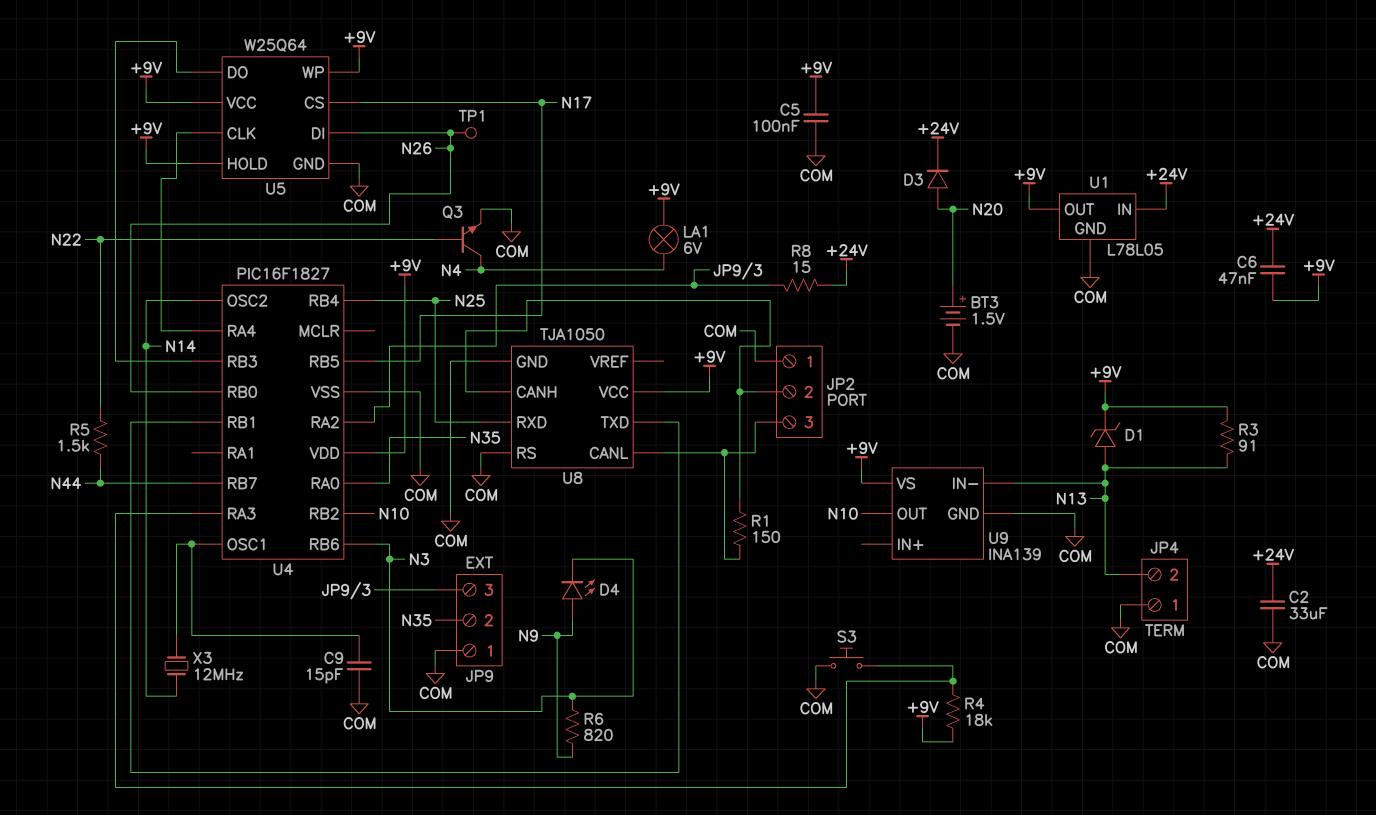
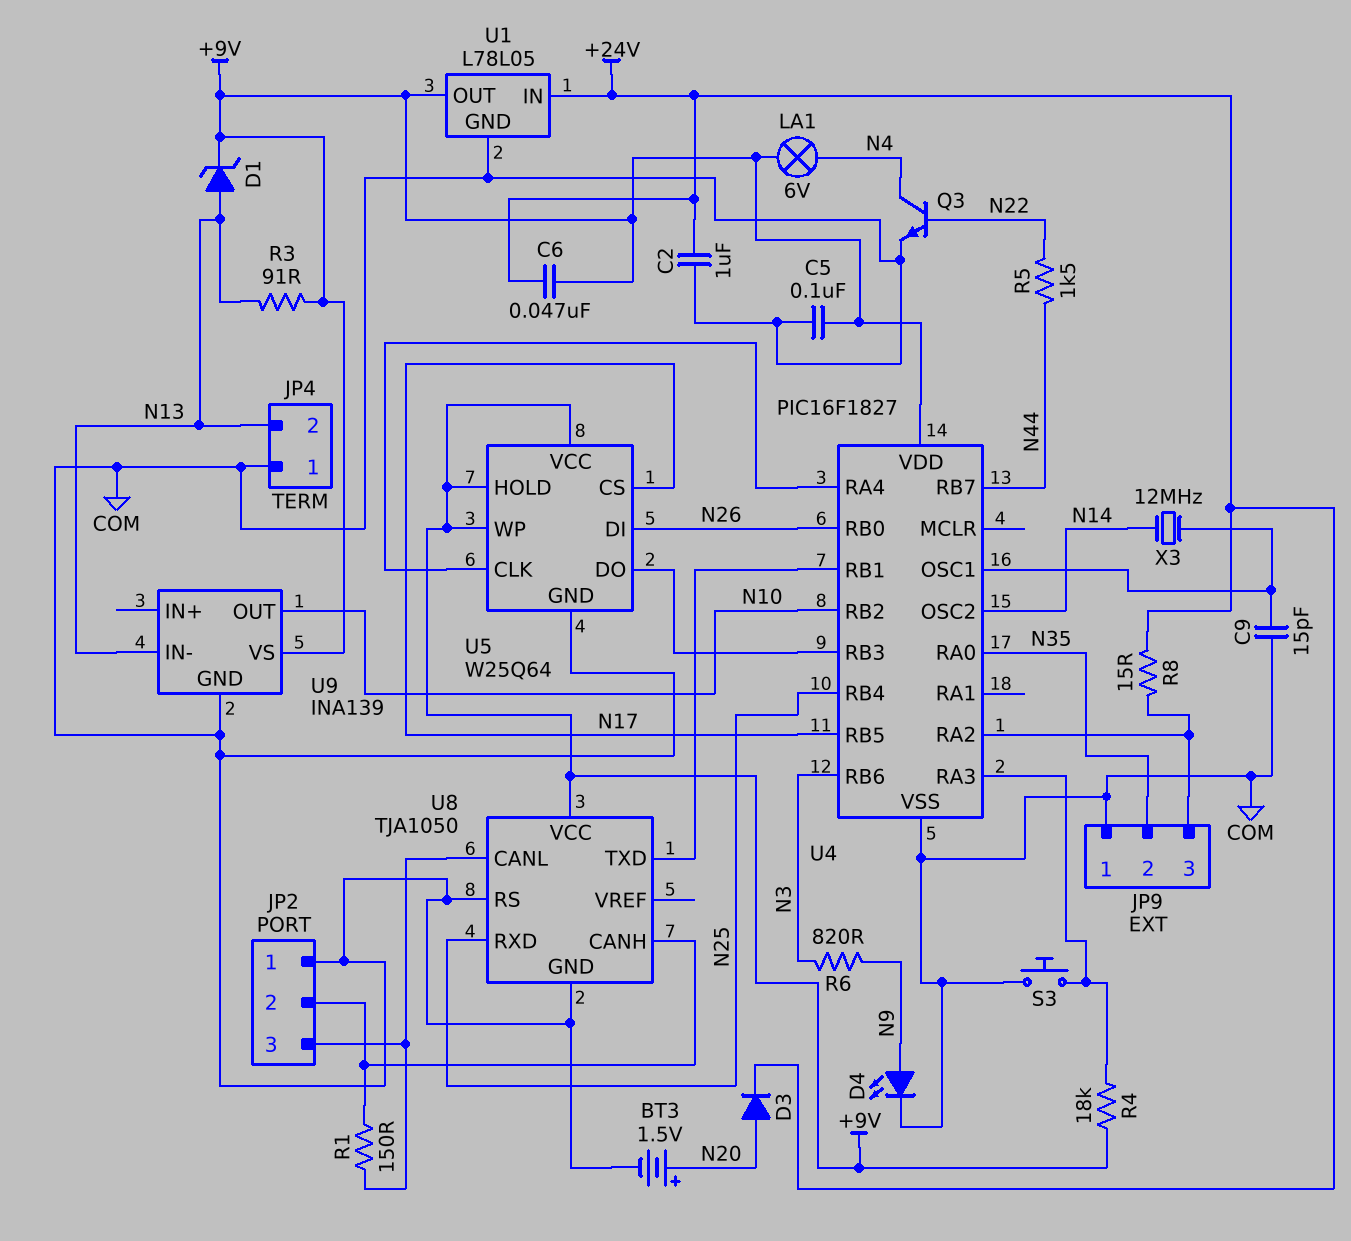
C2: 33uF (+24V, COM) -> 1uF (+24V, COM)
D4: LED (A N9, K N3) -> LED (A N9, K COM)
TP1: test point (N26) -> none

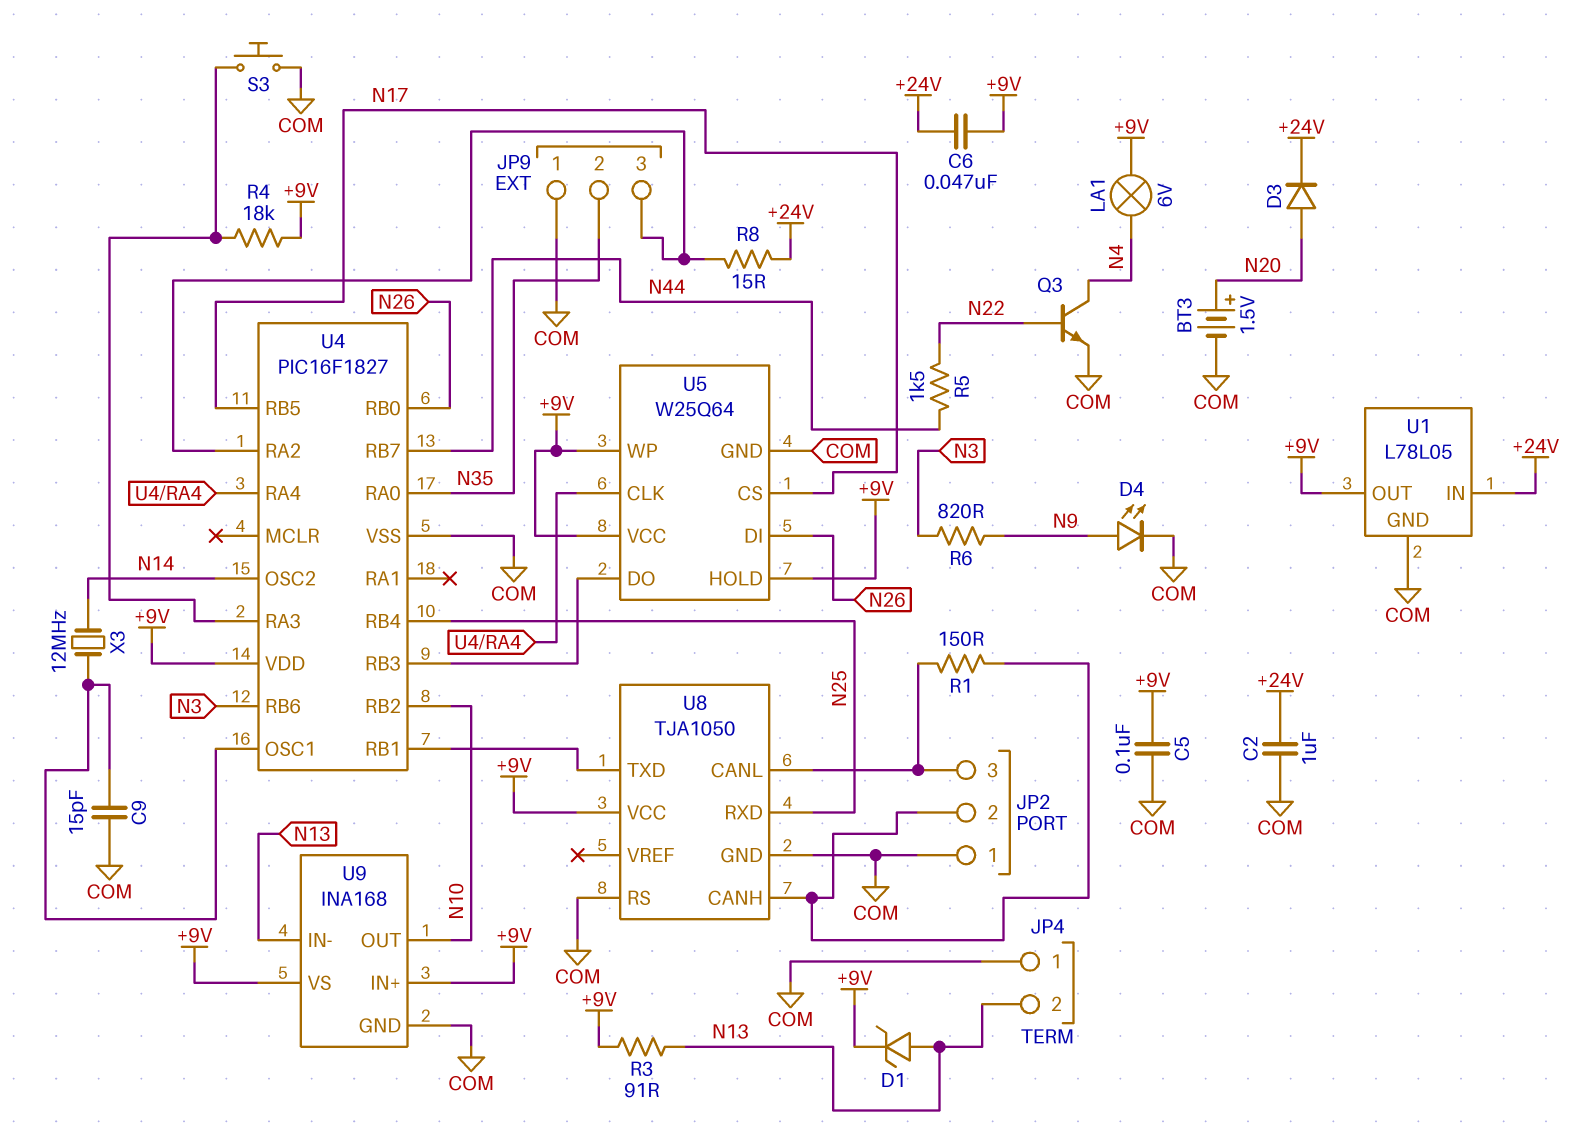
U9: INA139 -> INA168
U9 pin IN+: none -> +9V

